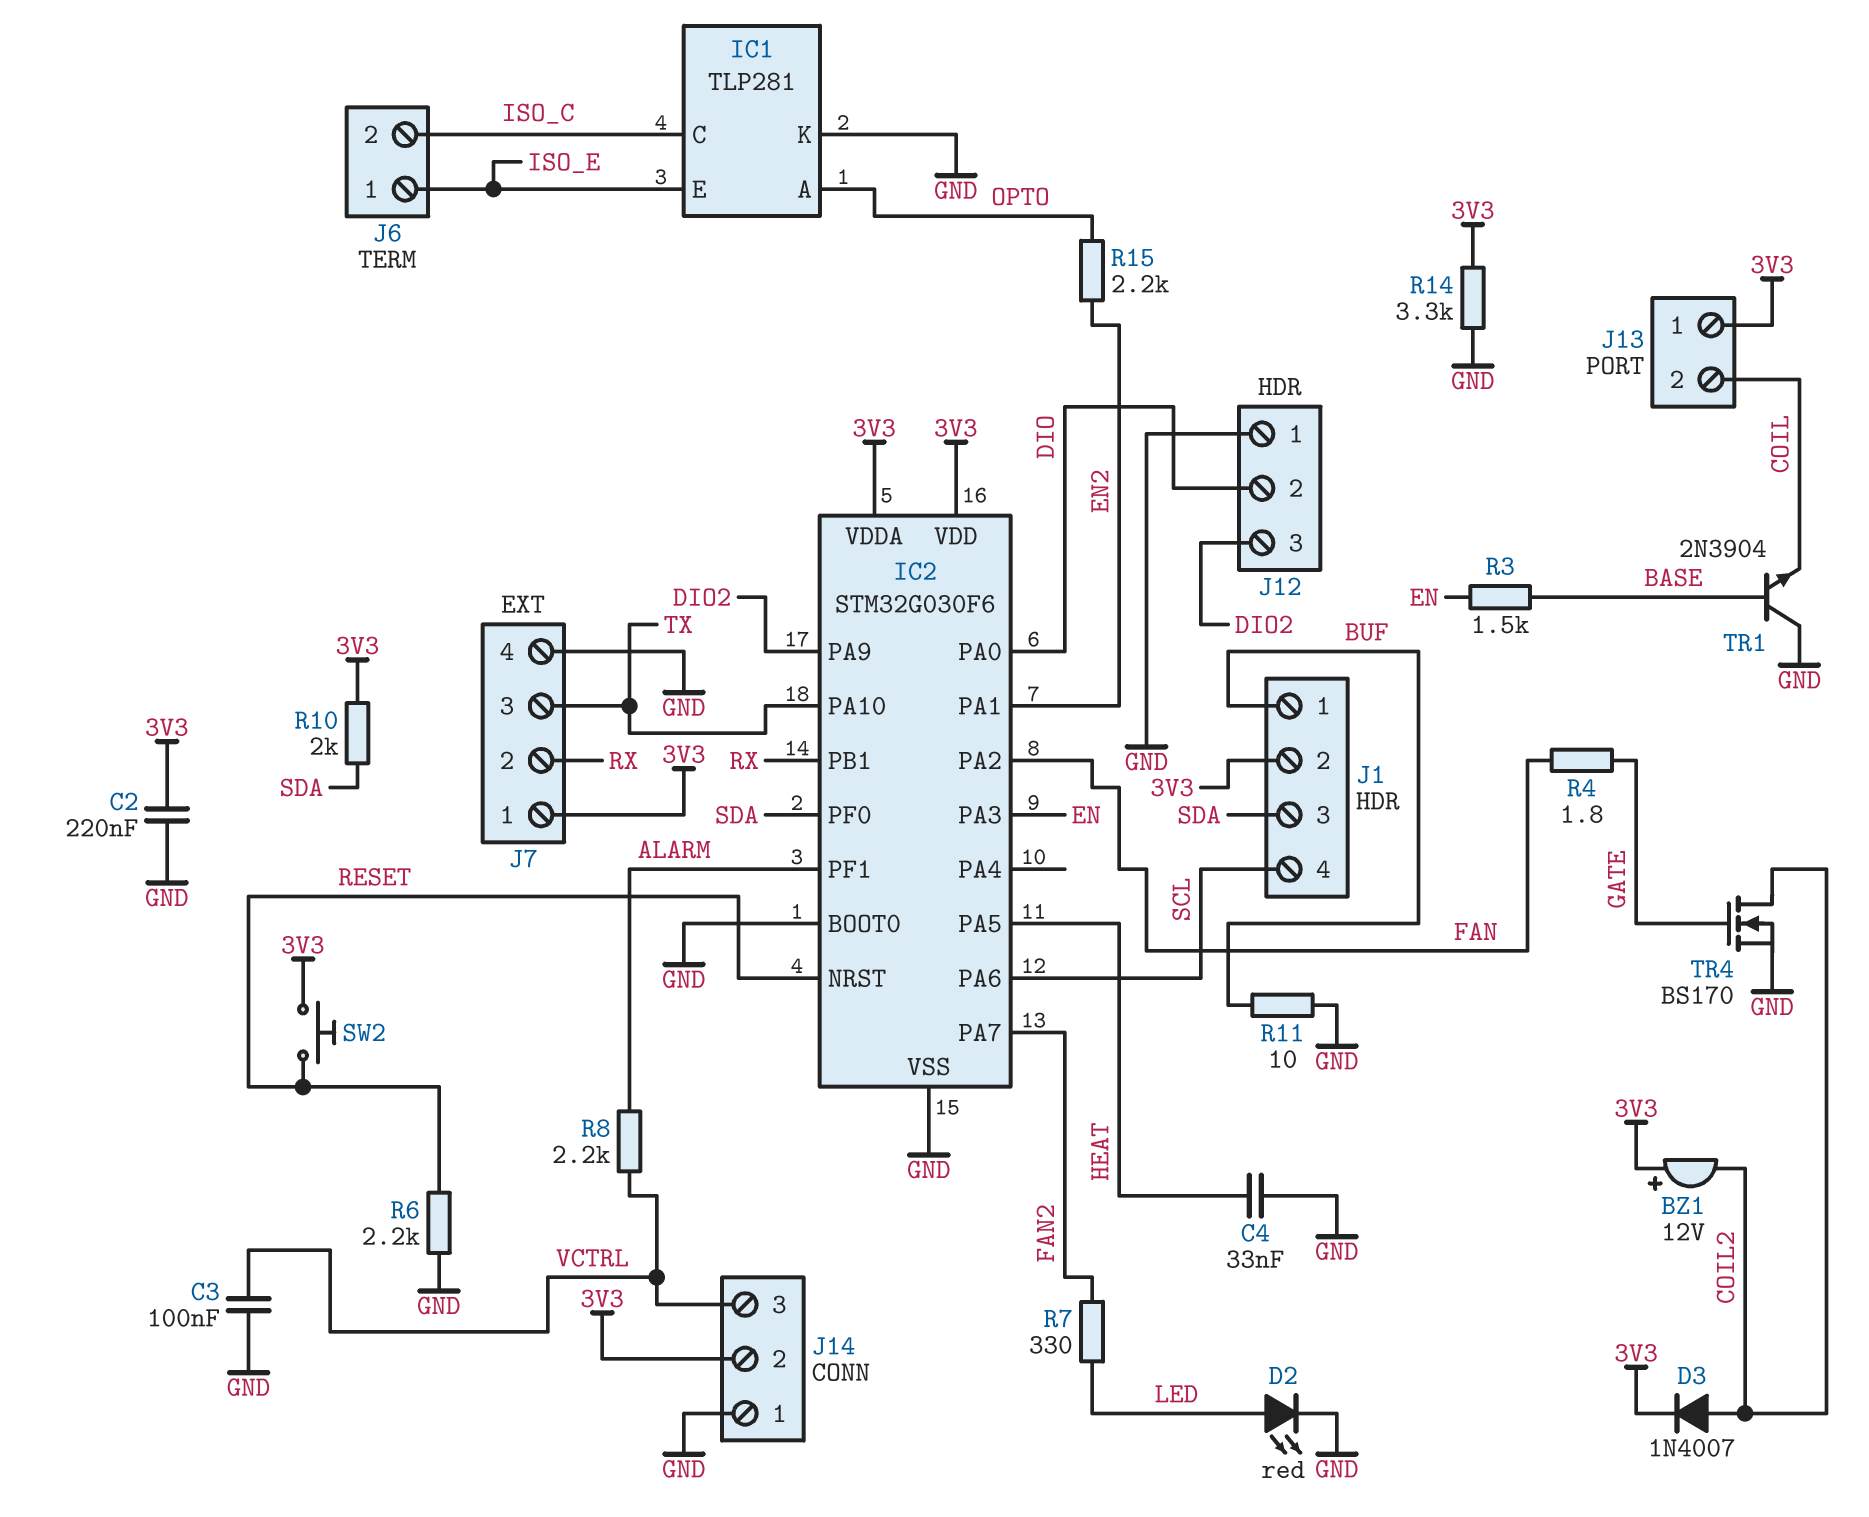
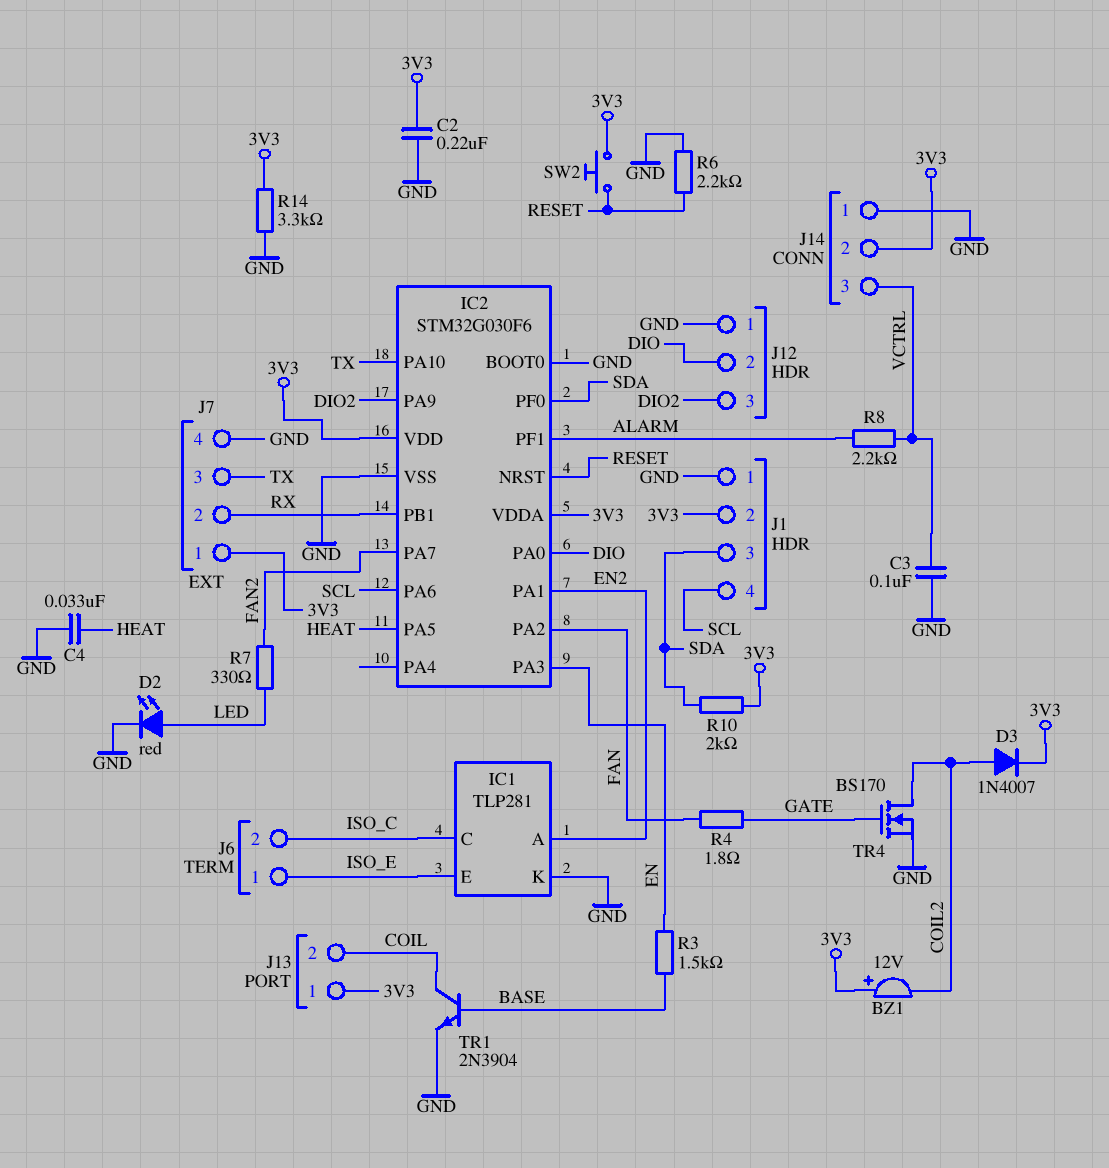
IC1 pin A: OPTO -> EN2
J1 pin 1: BUF -> GND
R11: 10 (BUF, GND) -> none
R15: 2.2k (EN2, OPTO) -> none
TR1: NPN 2N3904 (B BASE, C GND, E COIL) -> NPN 2N3904 (B BASE, C COIL, E GND)

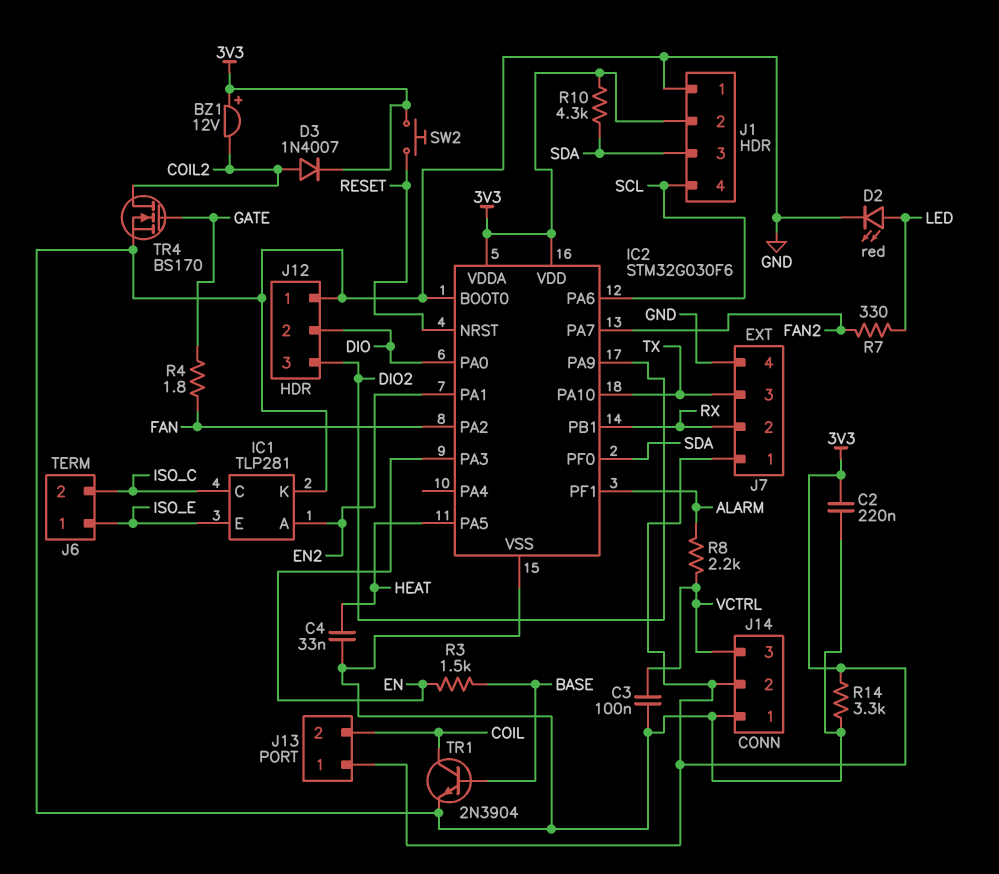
R6: 2.2k (GND, RESET) -> none
R10: 2k (3V3, SDA) -> 4.3k (3V3, SDA)

